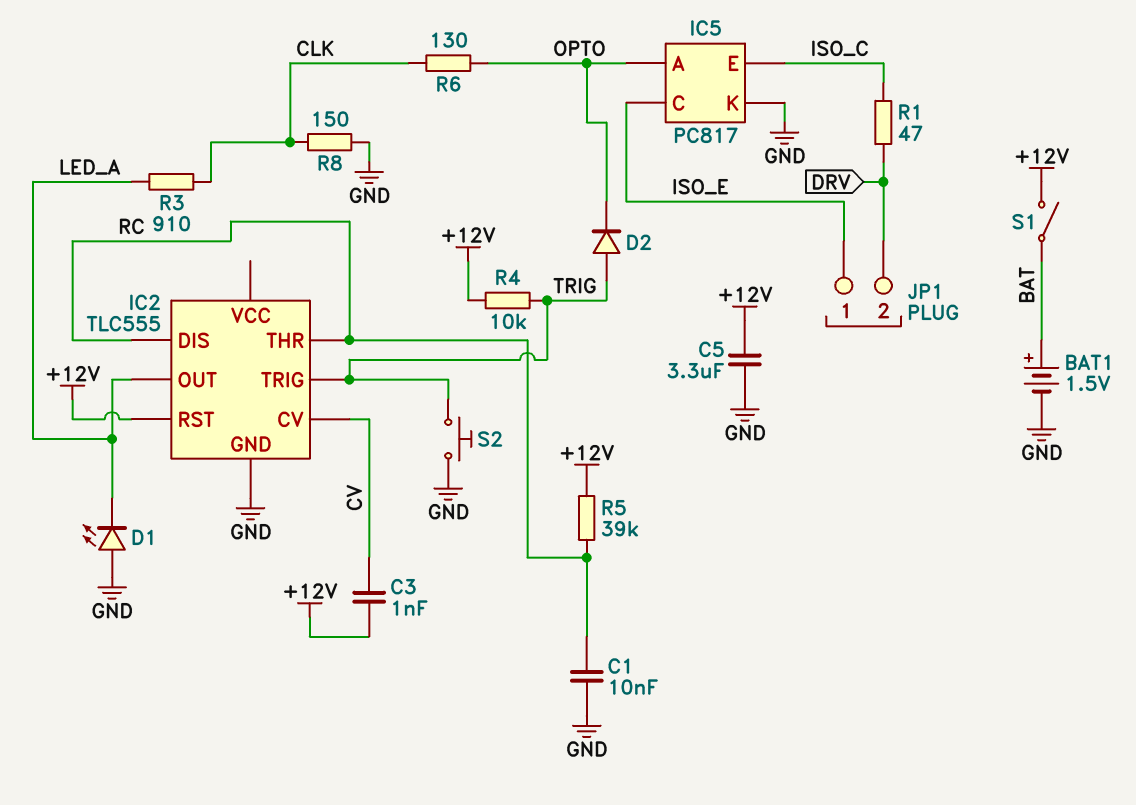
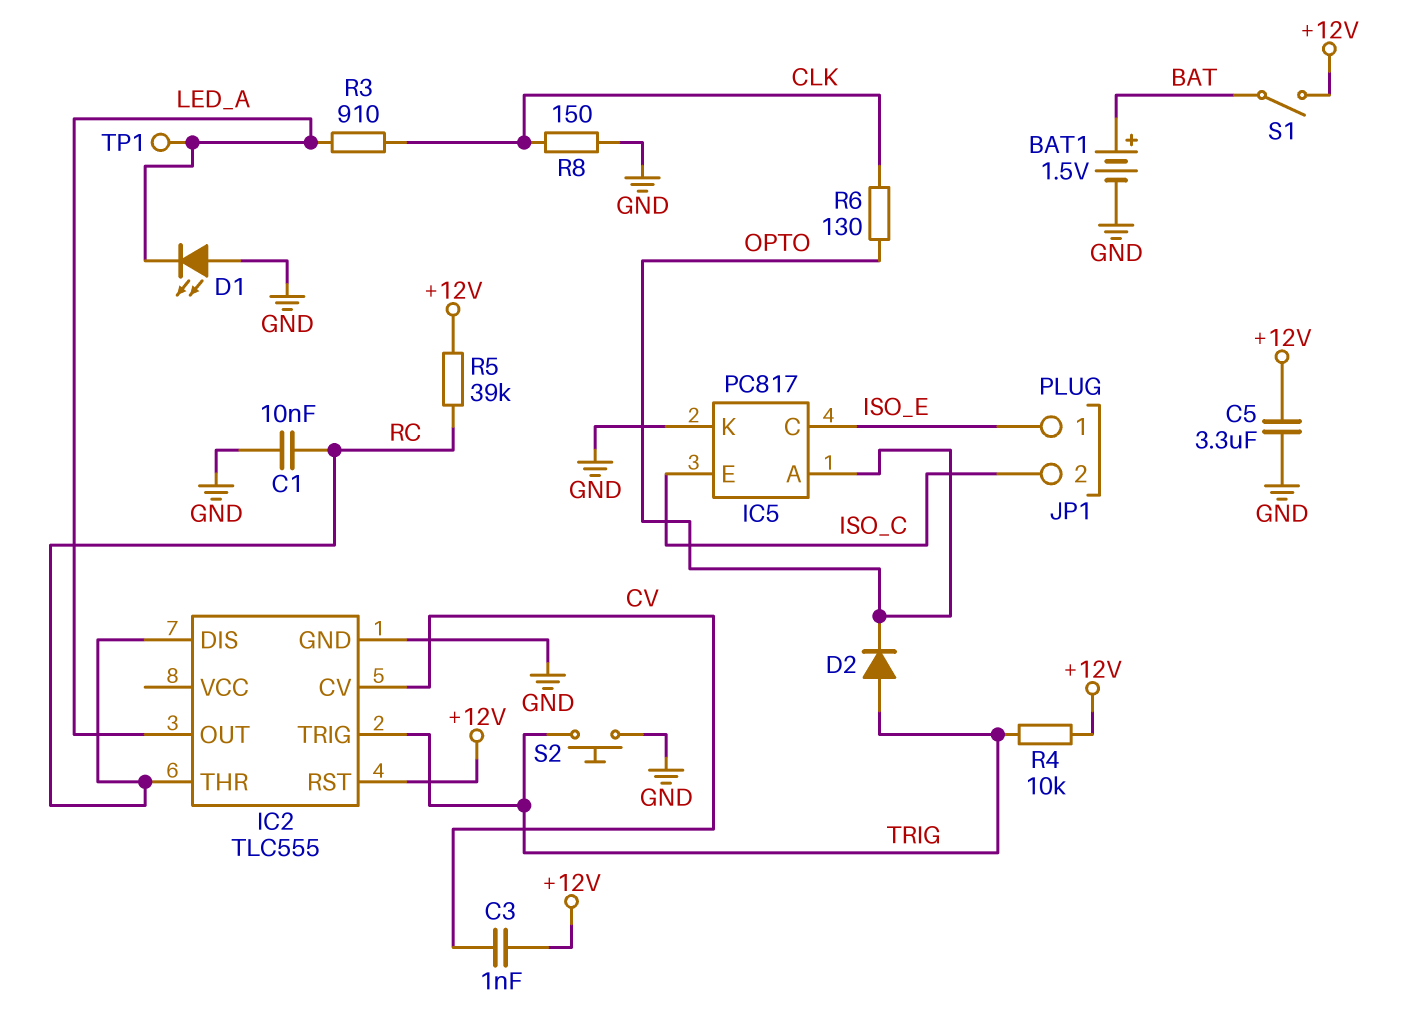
JP1 pin 2: DRV -> ISO_C
R1: 47 (DRV, ISO_C) -> none
TP1: none -> test point (LED_A)

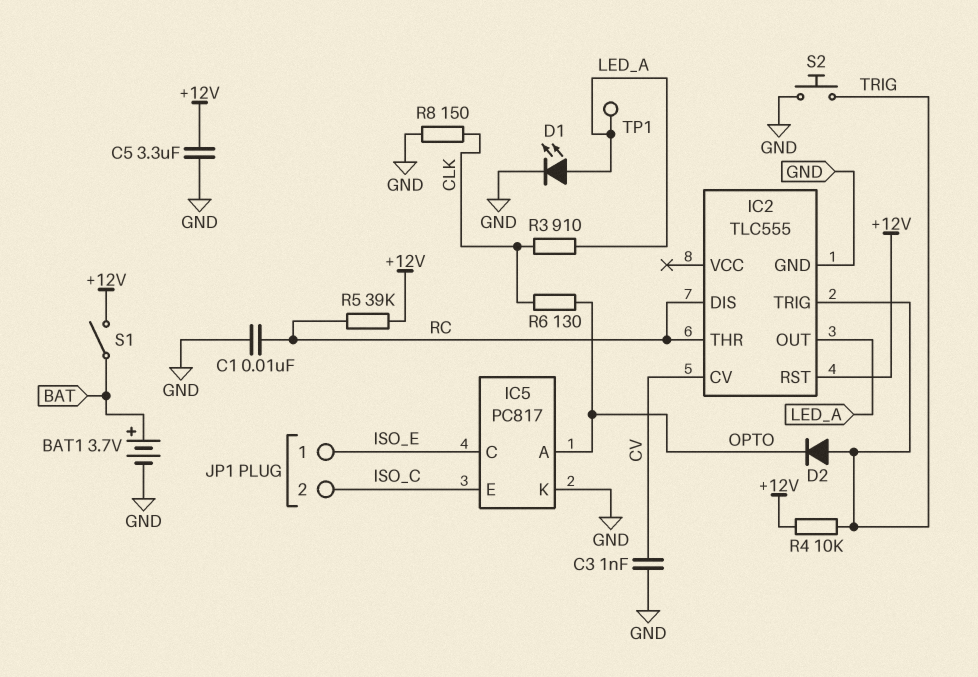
BAT1: 1.5V (plus BAT, minus GND) -> 3.7V (plus BAT, minus GND)
C3: 1nF (+12V, CV) -> 1nF (CV, GND)
D1: LED (A GND, K LED_A) -> LED (A LED_A, K GND)

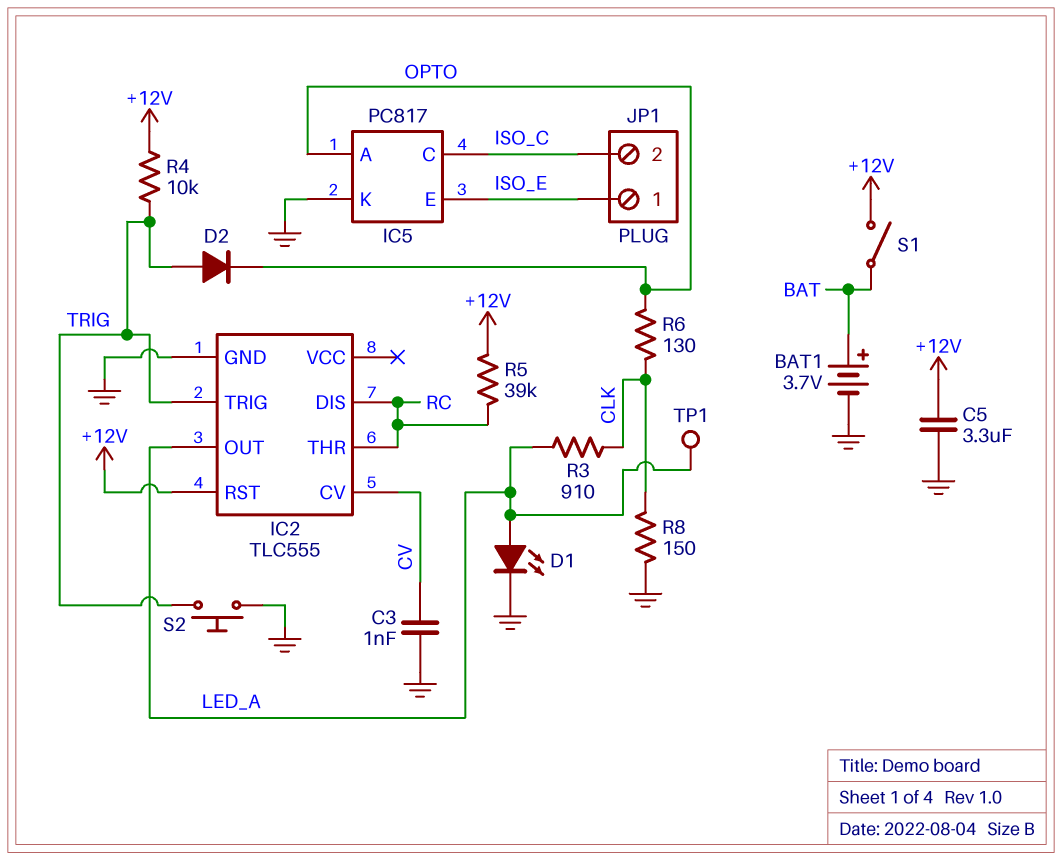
C1: 10nF (GND, RC) -> none
IC5 pin C: ISO_E -> ISO_C
IC5 pin E: ISO_C -> ISO_E

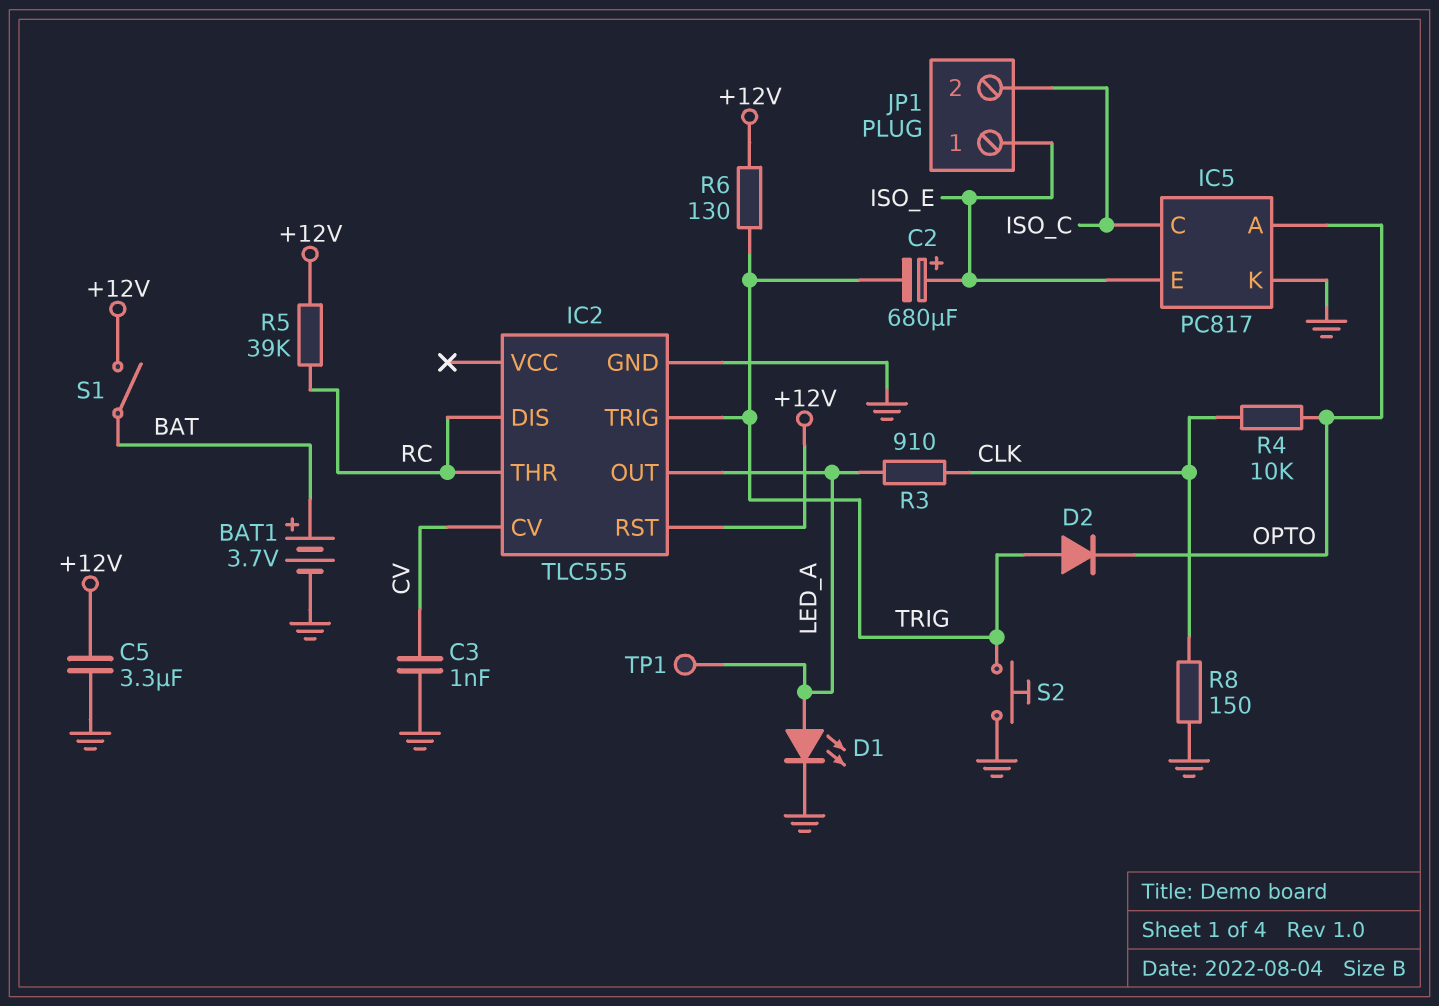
C2: none -> 680uF (plus ISO_E, minus TRIG)
R4: 10k (+12V, TRIG) -> 10k (CLK, OPTO)
R6: 130 (CLK, OPTO) -> 130 (+12V, TRIG)

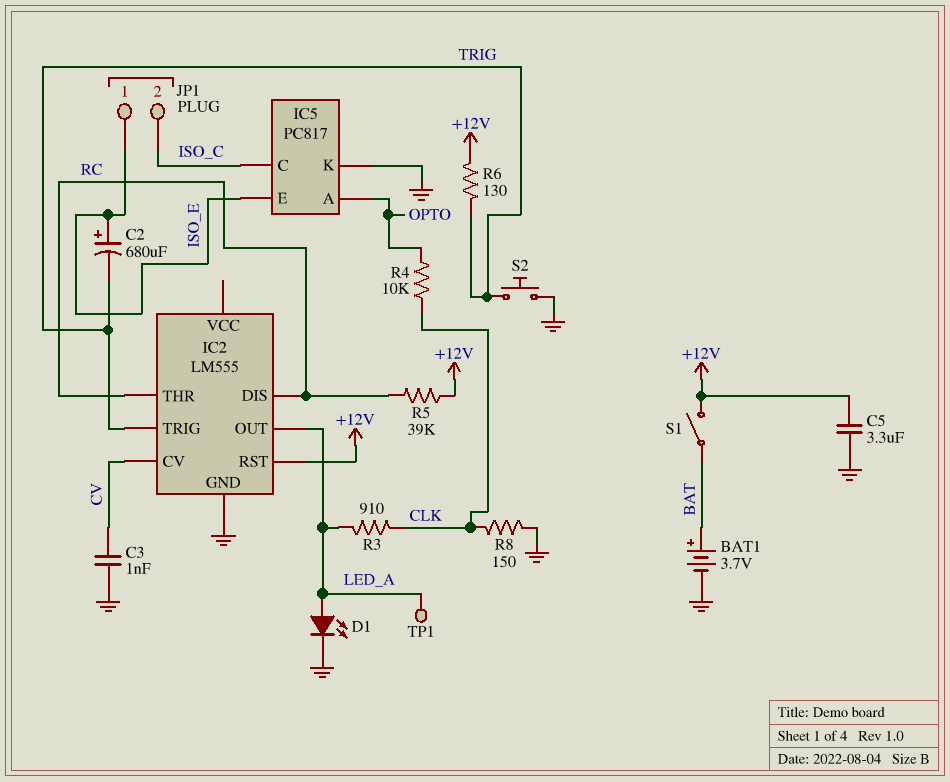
D2: diode (A TRIG, K OPTO) -> none
IC2: TLC555 -> LM555

